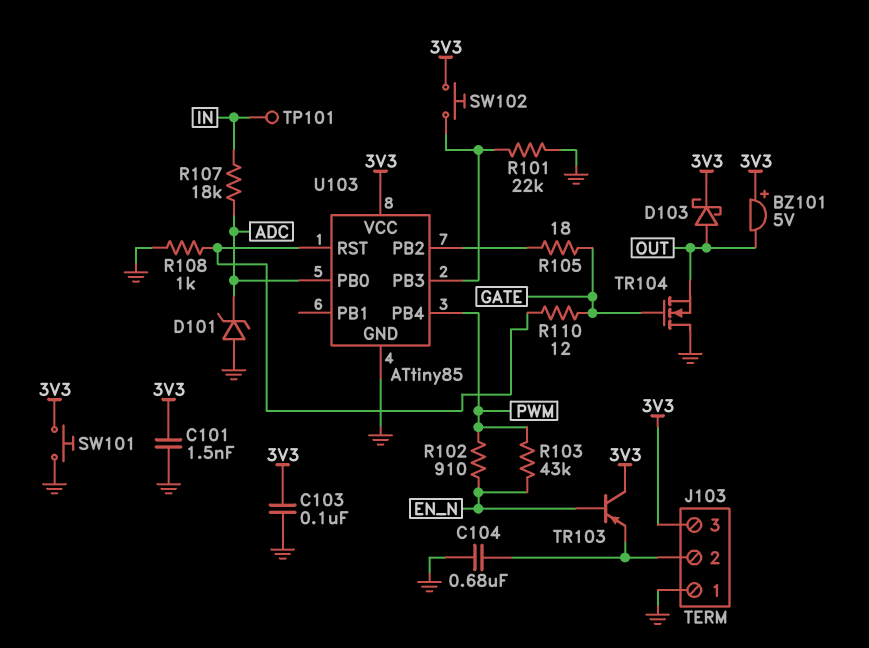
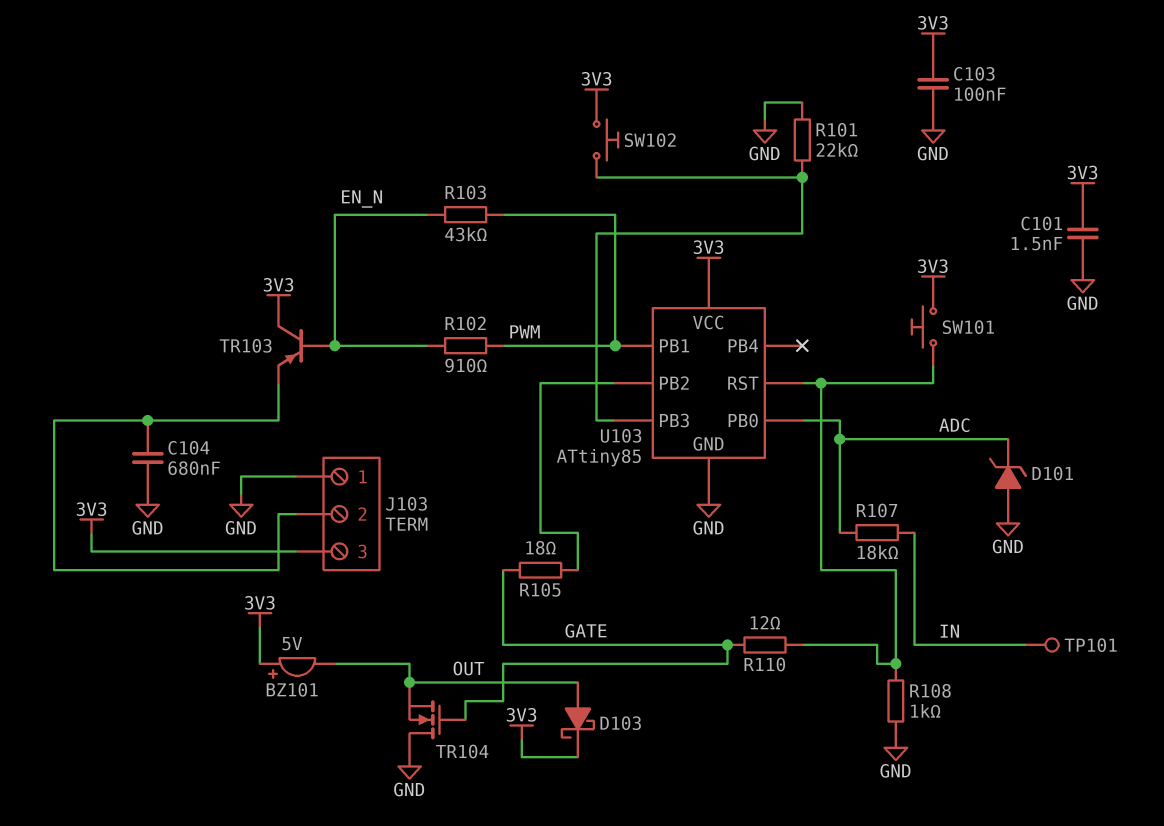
SW101: button (3V3, GND) -> button (3V3, U103/RST)
U103 pin PB1: none -> PWM
U103 pin PB4: PWM -> none

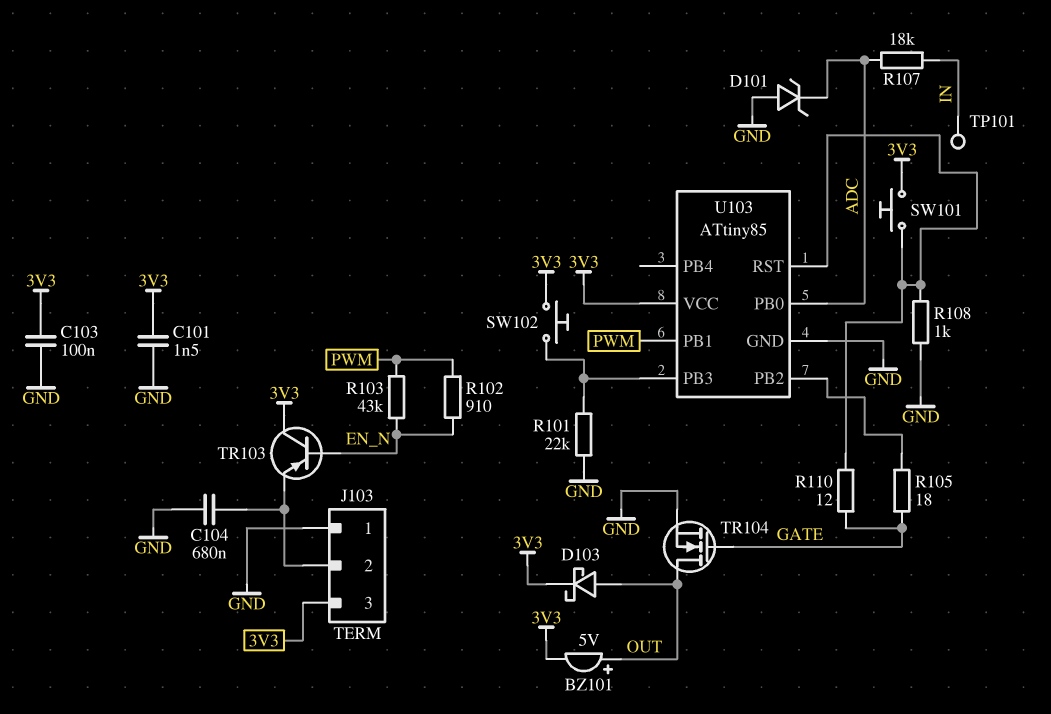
BZ101: buzzer 5V (plus 3V3, minus OUT) -> buzzer 5V (plus OUT, minus 3V3)
TR104: NMOS (G GATE, D GND, S OUT) -> NMOS (G GATE, D OUT, S GND)

